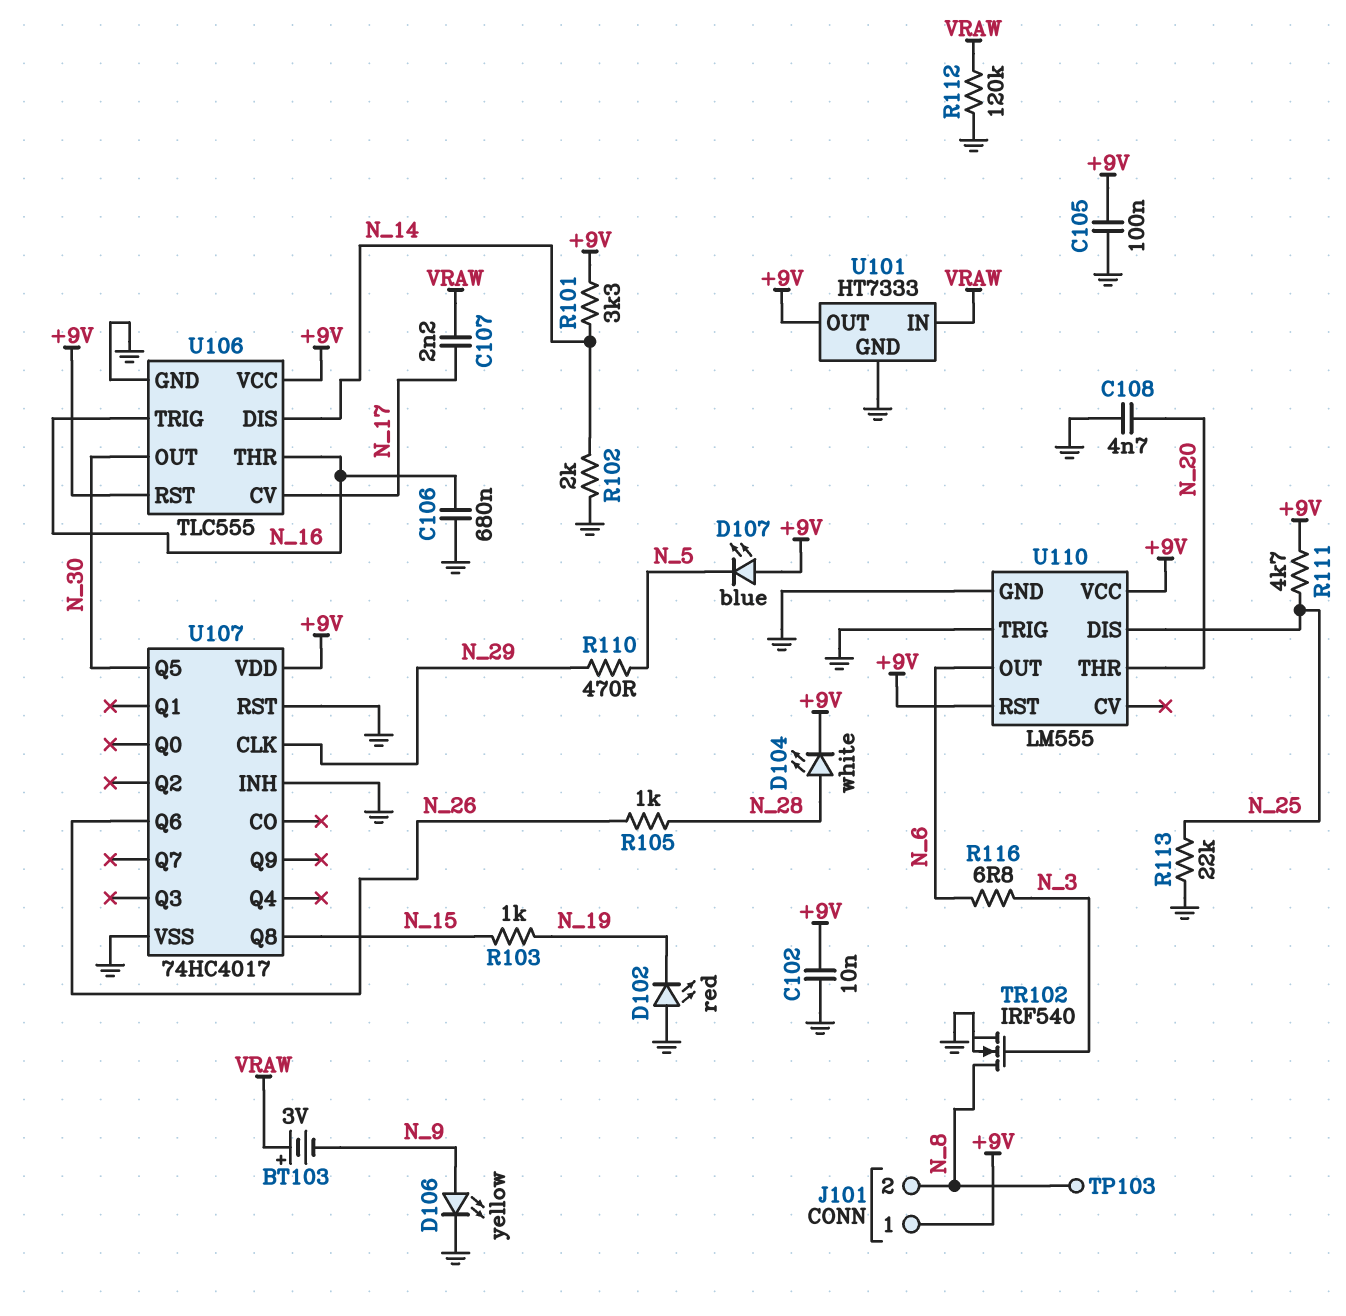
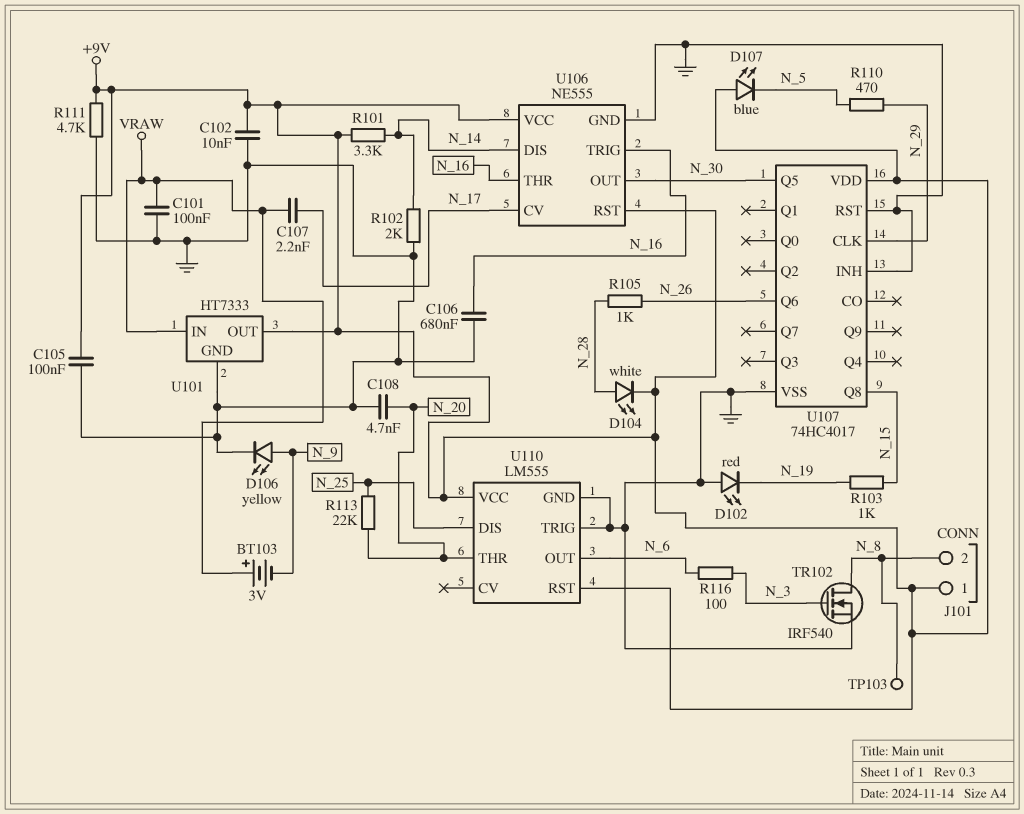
C101: none -> 100nF (GND, VRAW)
R111: 4.7k (+9V, N_25) -> 4.7k (+9V, GND)
R112: 120k (GND, VRAW) -> none
R113: 22k (GND, N_25) -> 22k (N_20, N_25)
R116: 6.8 (N_3, N_6) -> 100 (N_3, N_6)
U106: TLC555 -> NE555

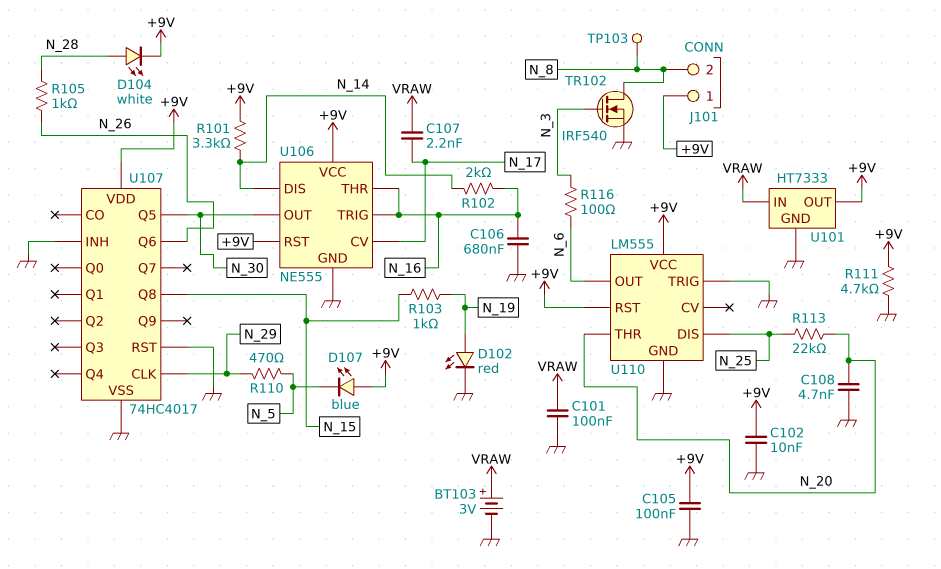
BT103: 3V (plus VRAW, minus N_9) -> 3V (plus VRAW, minus GND)
D102: LED red (A GND, K N_19) -> LED red (A N_19, K GND)
D106: LED yellow (A N_9, K GND) -> none
R102: 2k (GND, N_14) -> 2k (N_14, N_16)

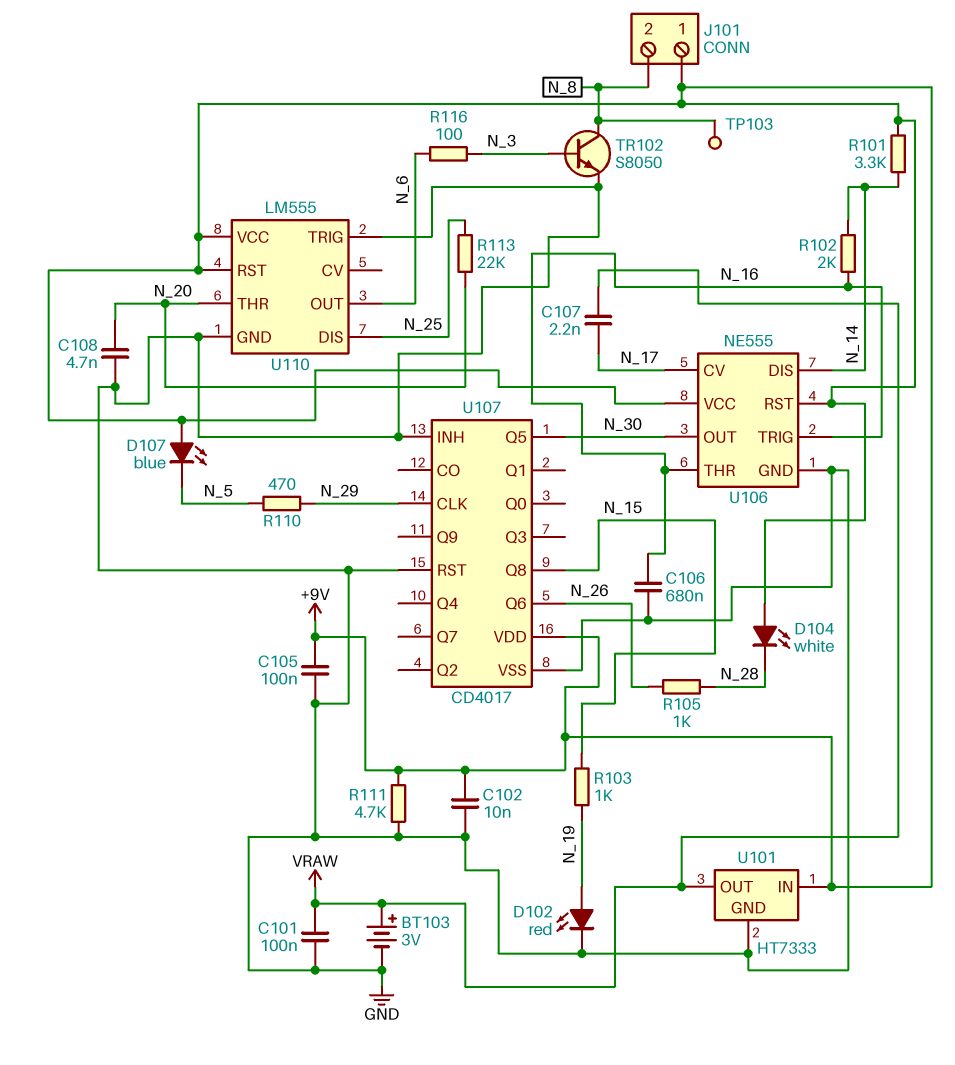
D104: LED white (A N_28, K +9V) -> LED white (A +9V, K N_28)
TR102: NMOS IRF540 (G N_3, D N_8, S GND) -> NPN S8050 (B N_3, C N_8, E GND)
U101 pin IN: VRAW -> +9V
U101 pin OUT: +9V -> VRAW
U107: 74HC4017 -> CD4017

